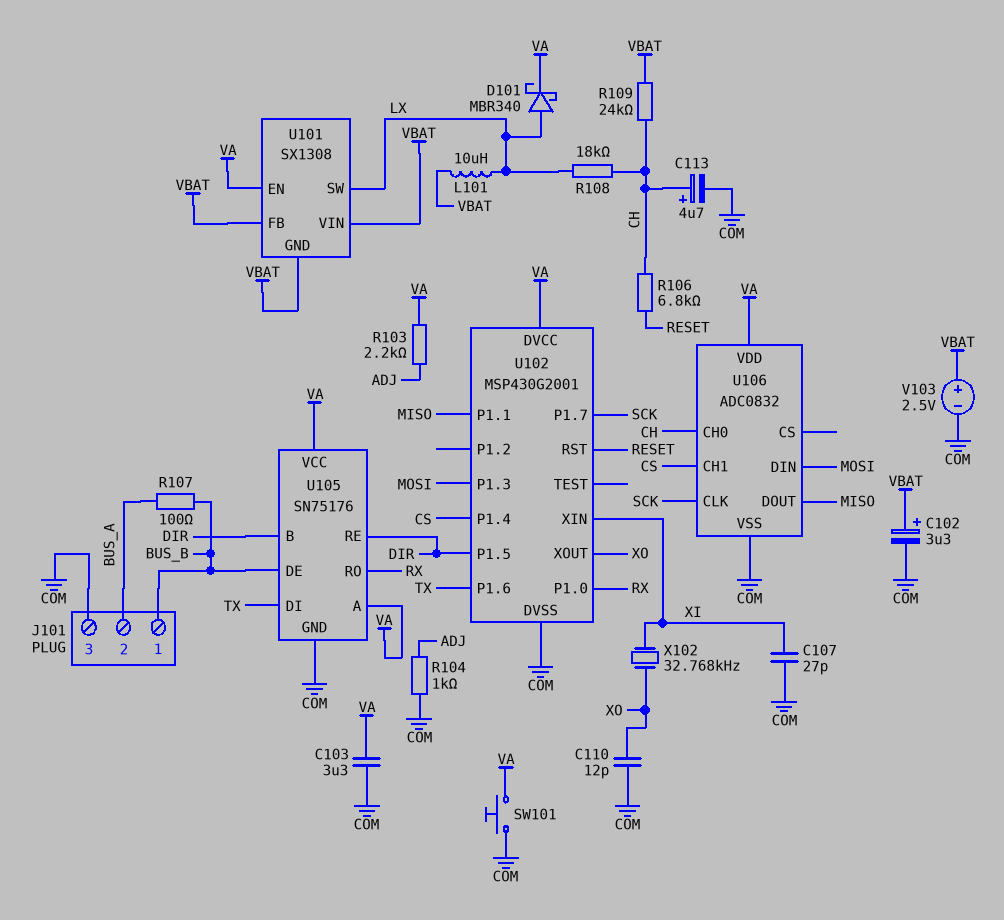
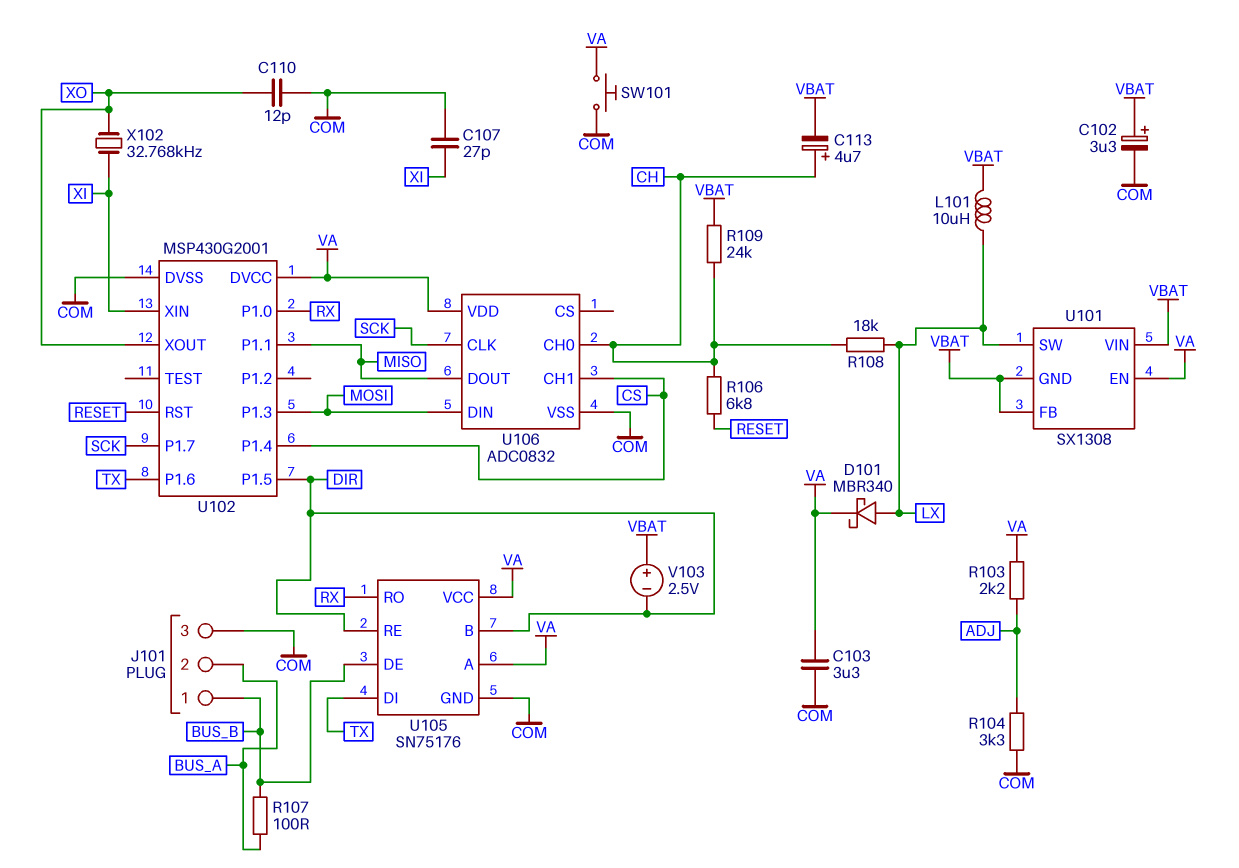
C113: 4.7uF (plus CH, minus COM) -> 4.7uF (plus CH, minus VBAT)
R104: 1k (ADJ, COM) -> 3.3k (ADJ, COM)
V103: 2.5V (plus VBAT, minus COM) -> 2.5V (plus VBAT, minus DIR)

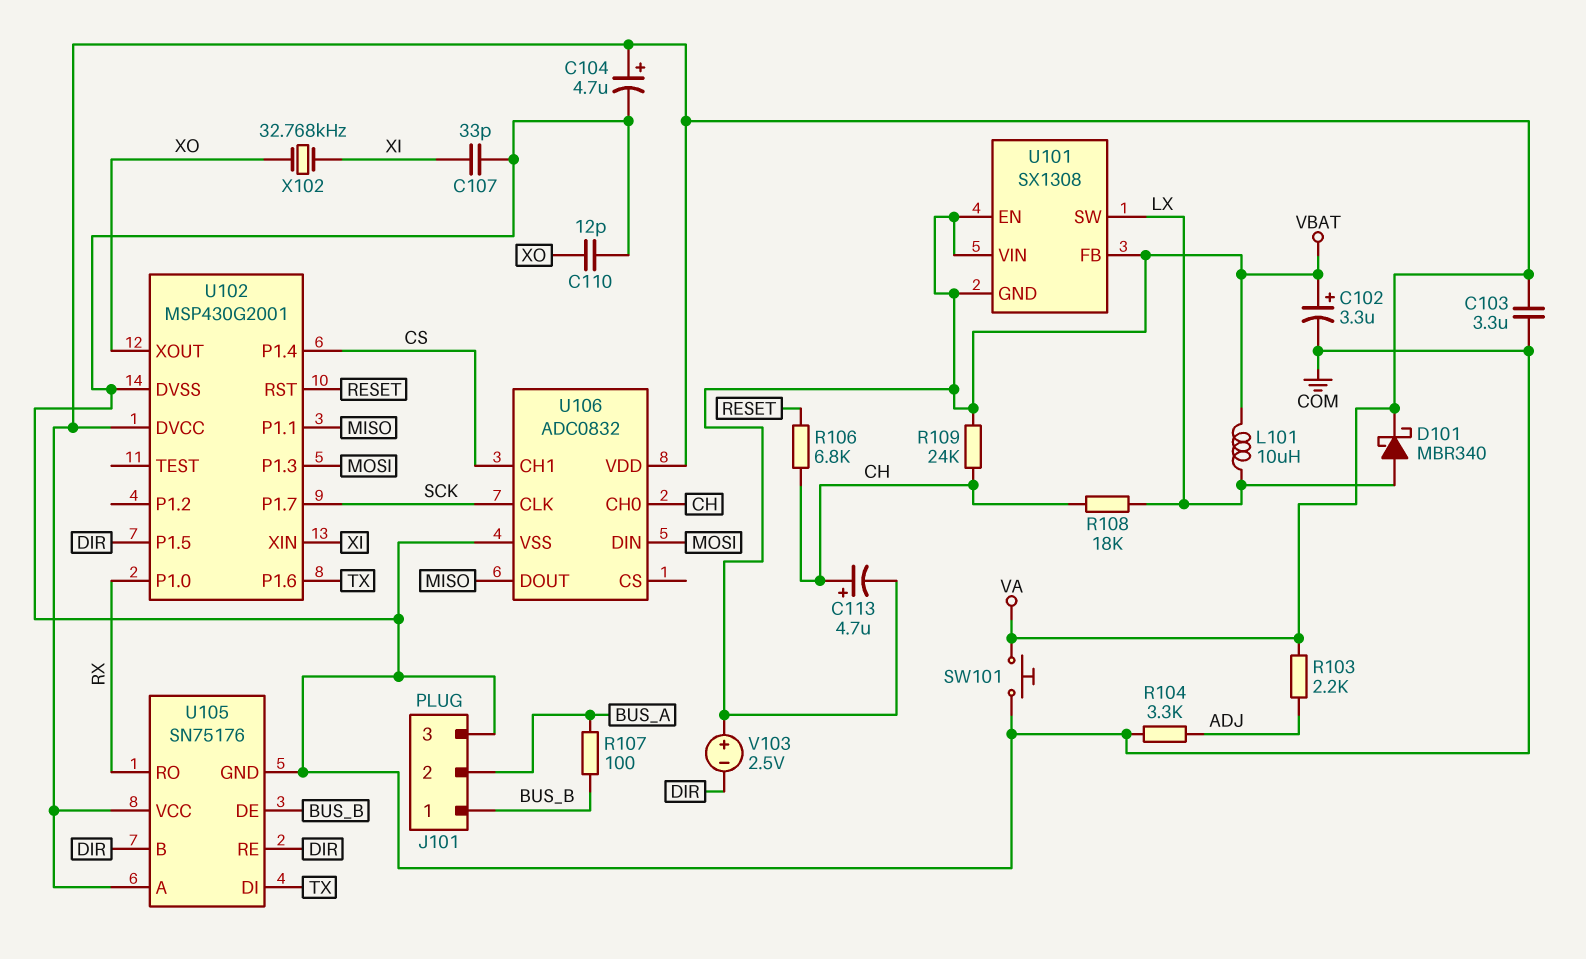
C104: none -> 4.7uF (plus VA, minus COM)
C107: 27pF (COM, XI) -> 33pF (COM, XI)
U101 pin EN: VA -> VBAT

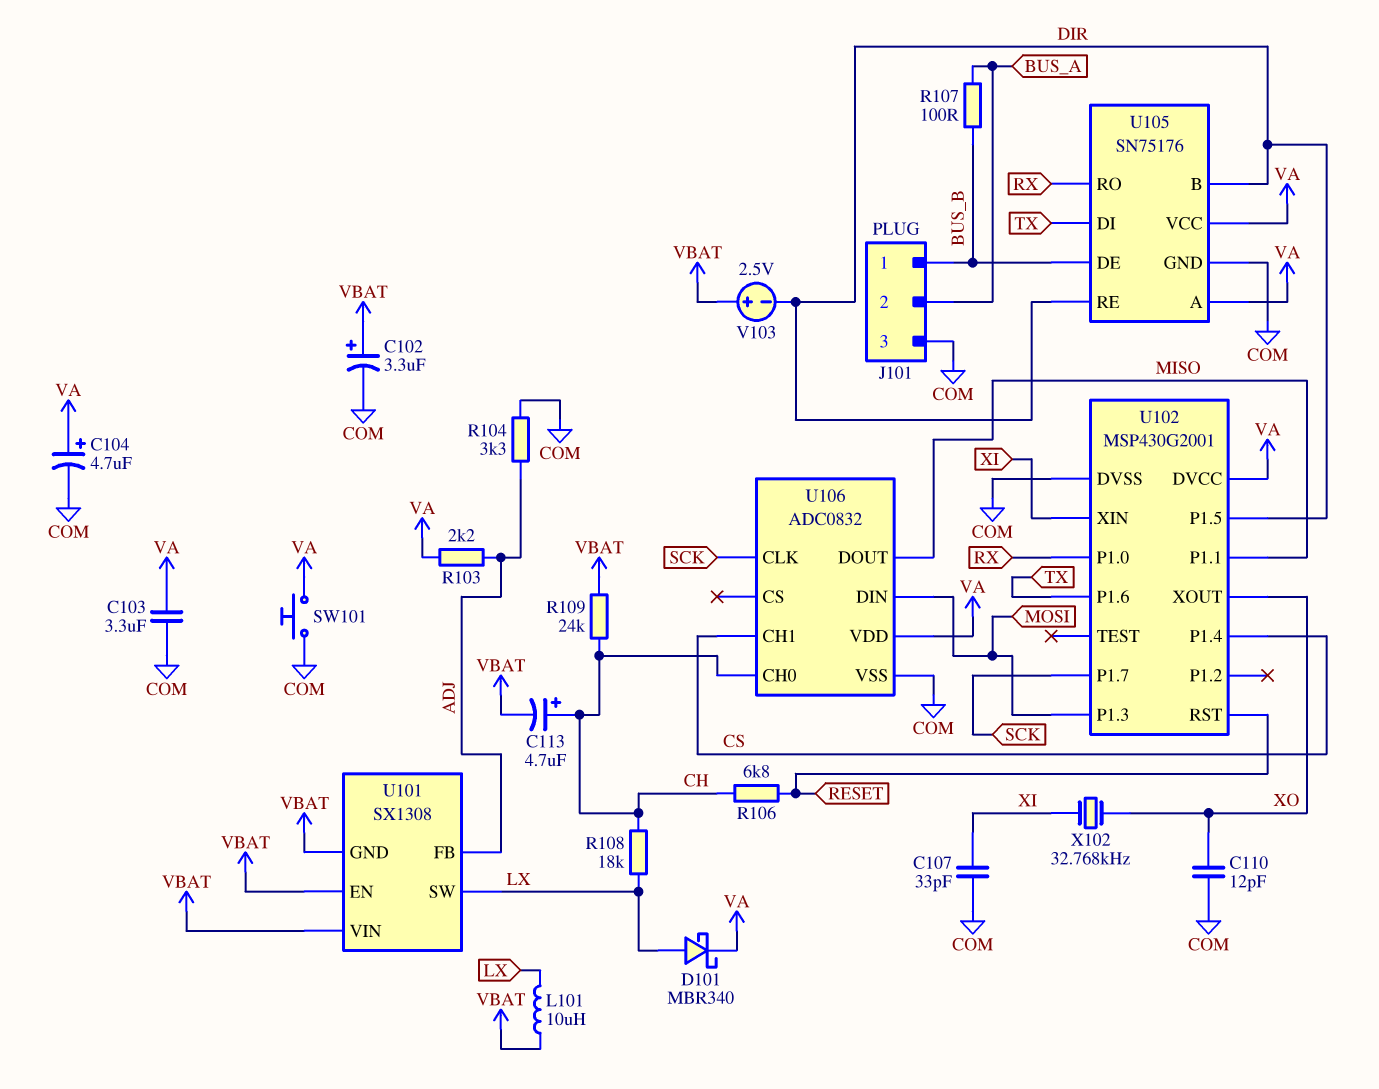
U101 pin FB: VBAT -> ADJ

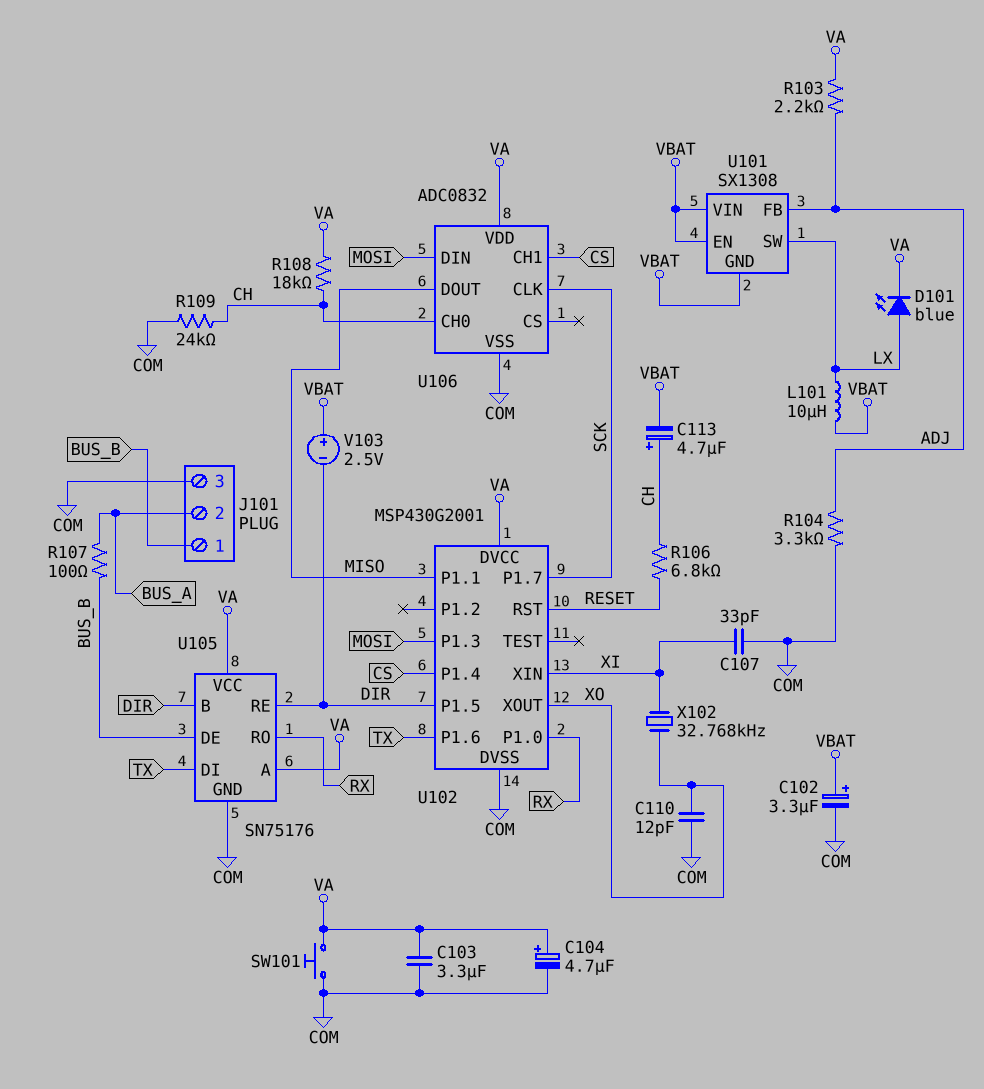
D101: schottky MBR340 (A LX, K VA) -> LED blue (A LX, K VA)
R108: 18k (CH, LX) -> 18k (CH, VA)
R109: 24k (CH, VBAT) -> 24k (CH, COM)

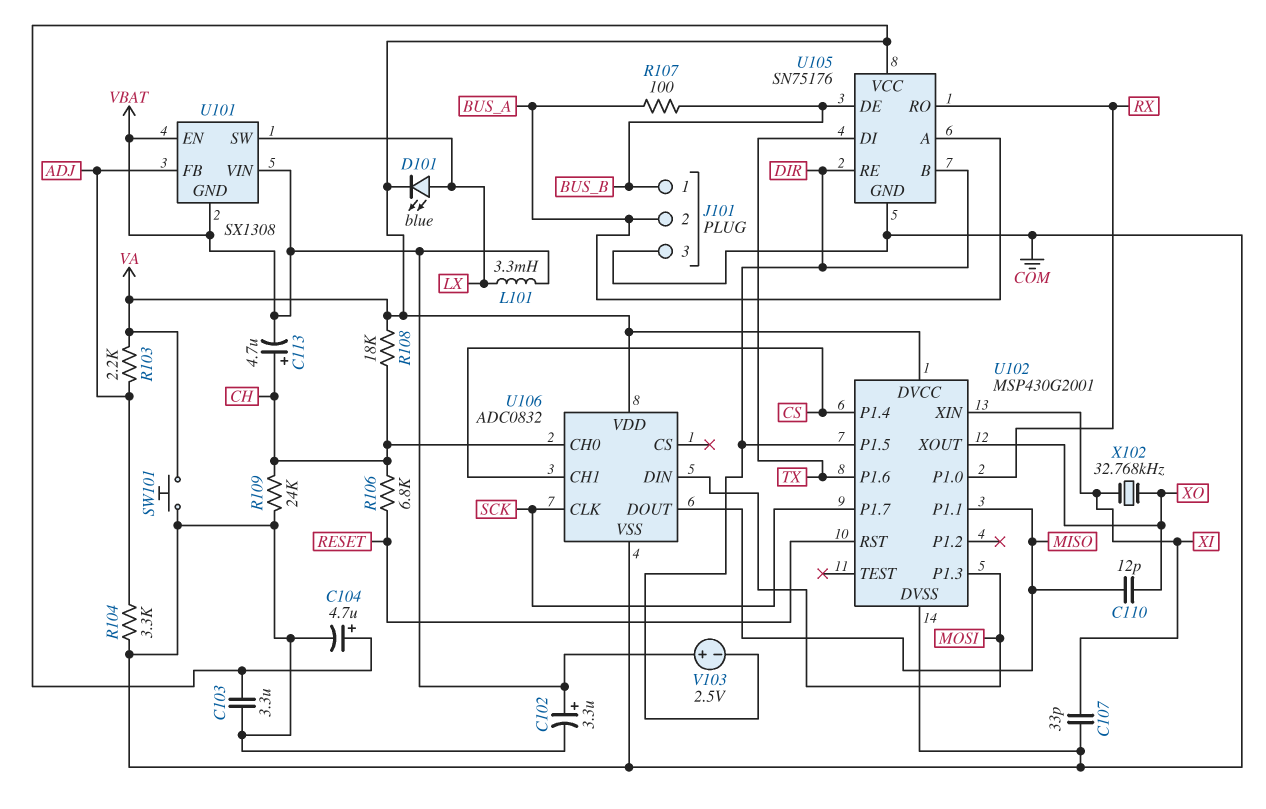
C110: 12pF (COM, XO) -> 12pF (MISO, XO)
L101: 10uH (LX, VBAT) -> 3.3mH (LX, VBAT)
U105 pin A: VA -> BUS_A

